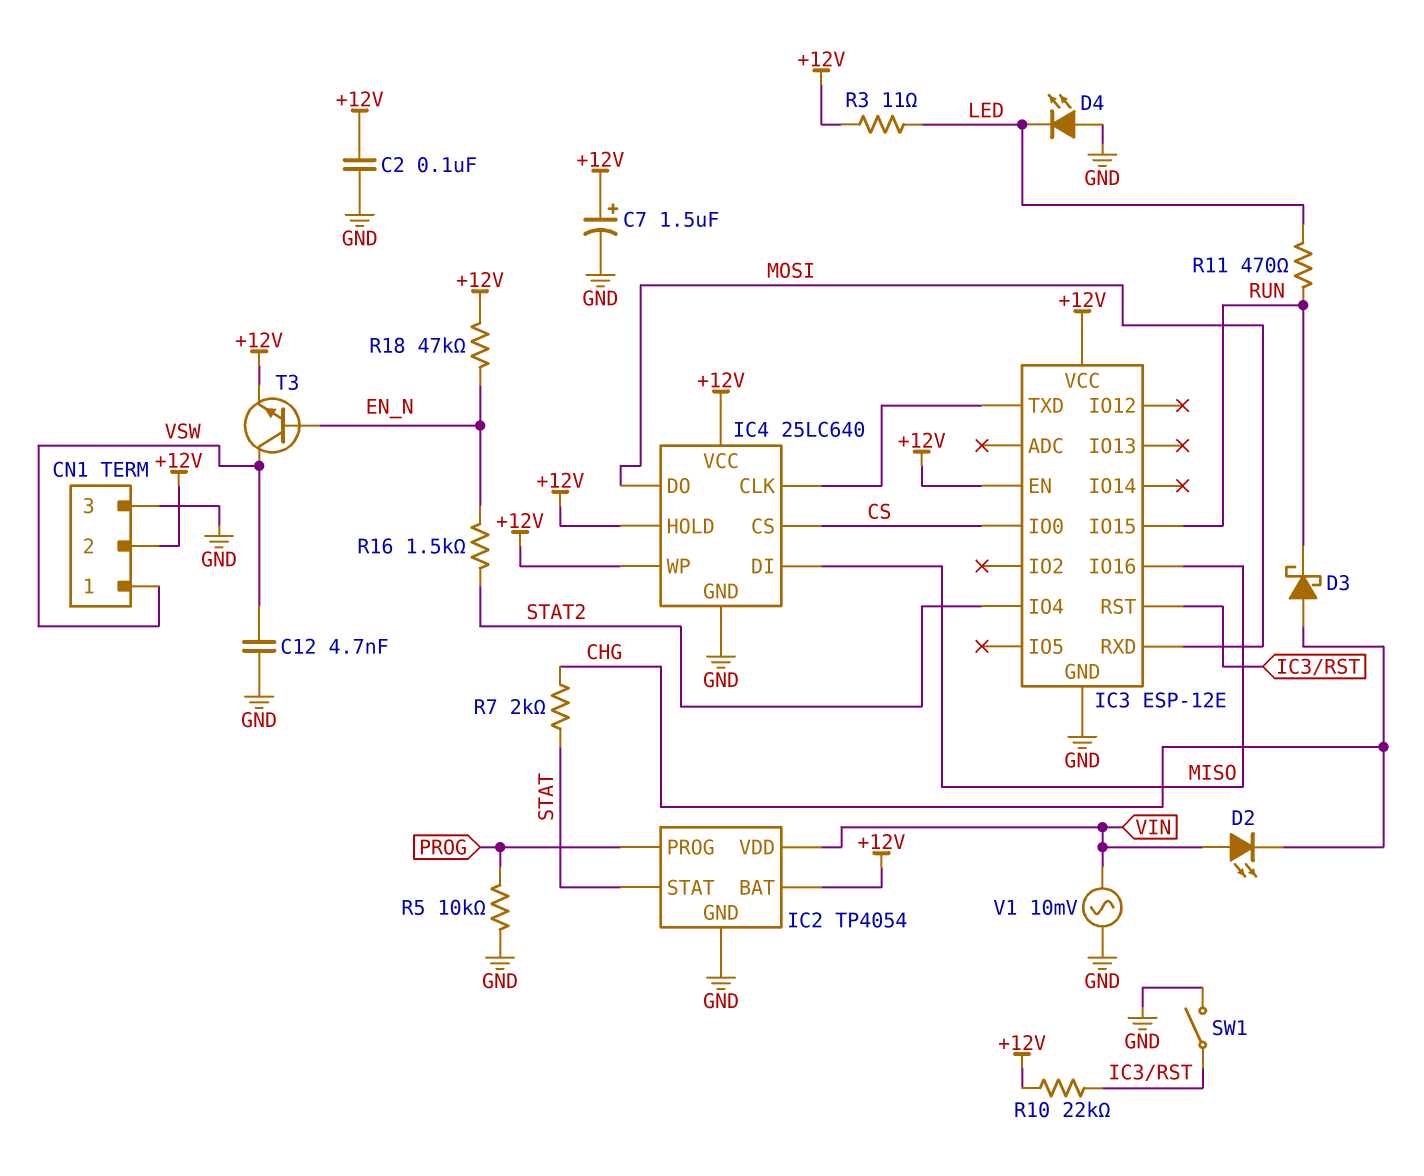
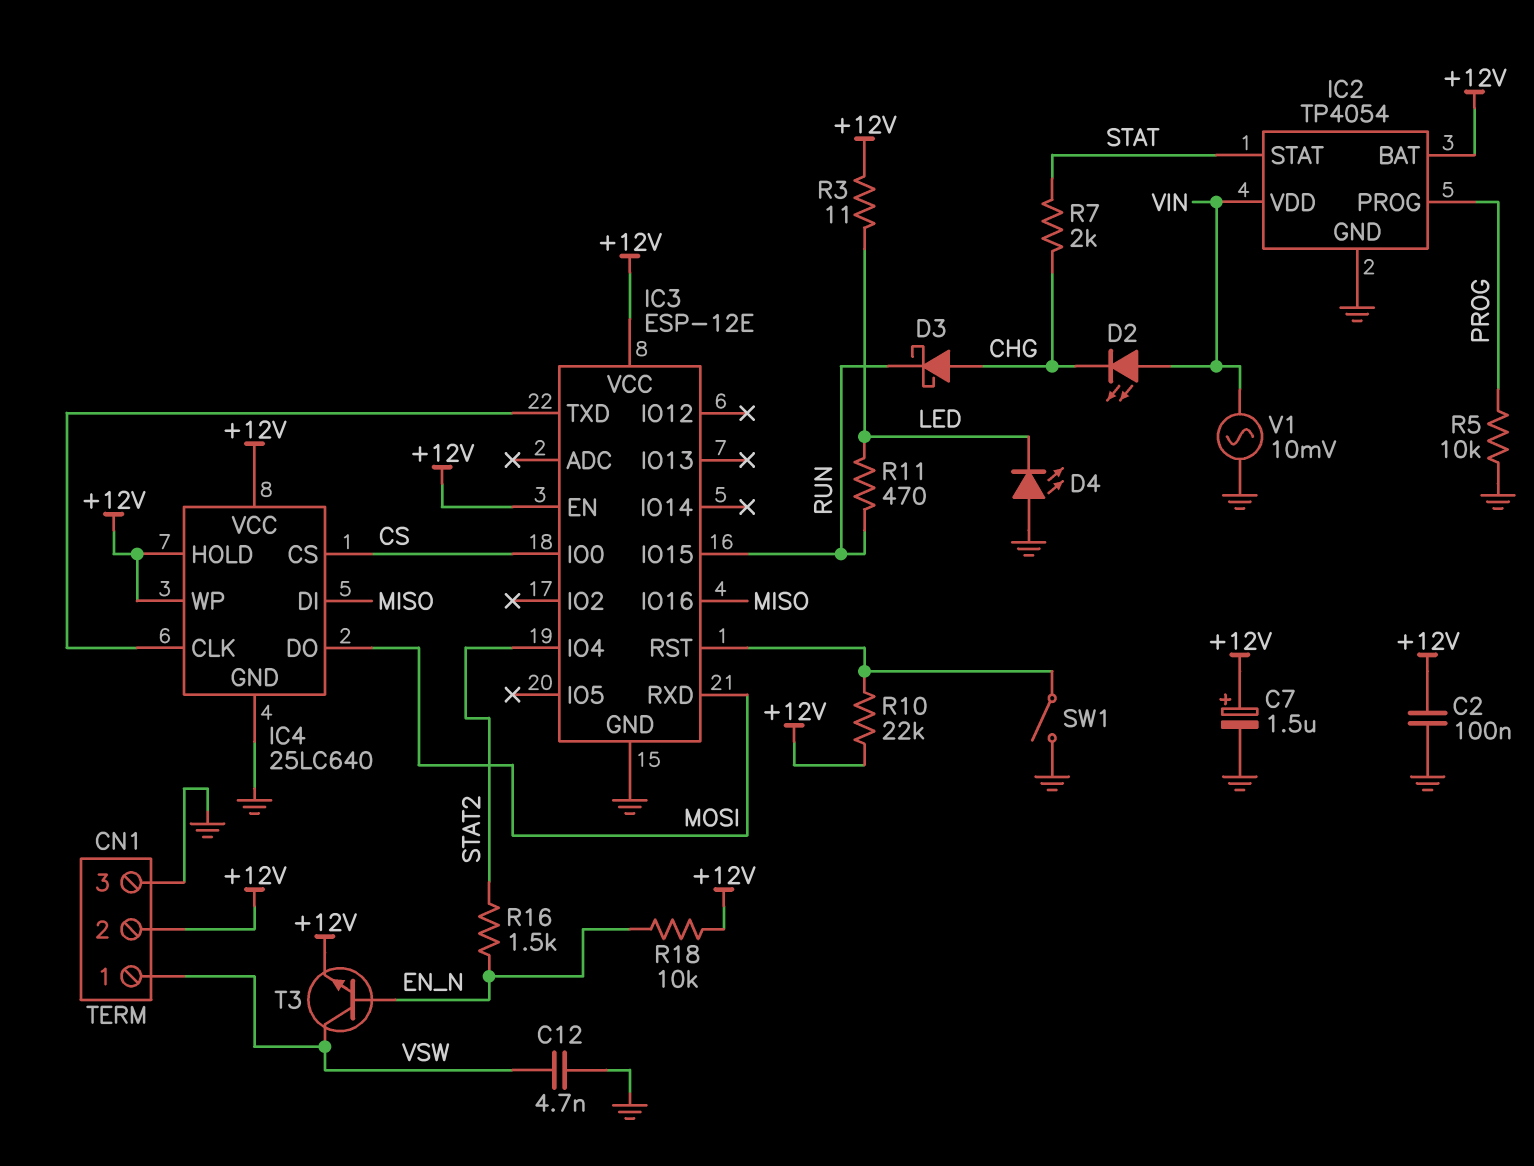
R18: 47k (+12V, EN_N) -> 10k (+12V, EN_N)

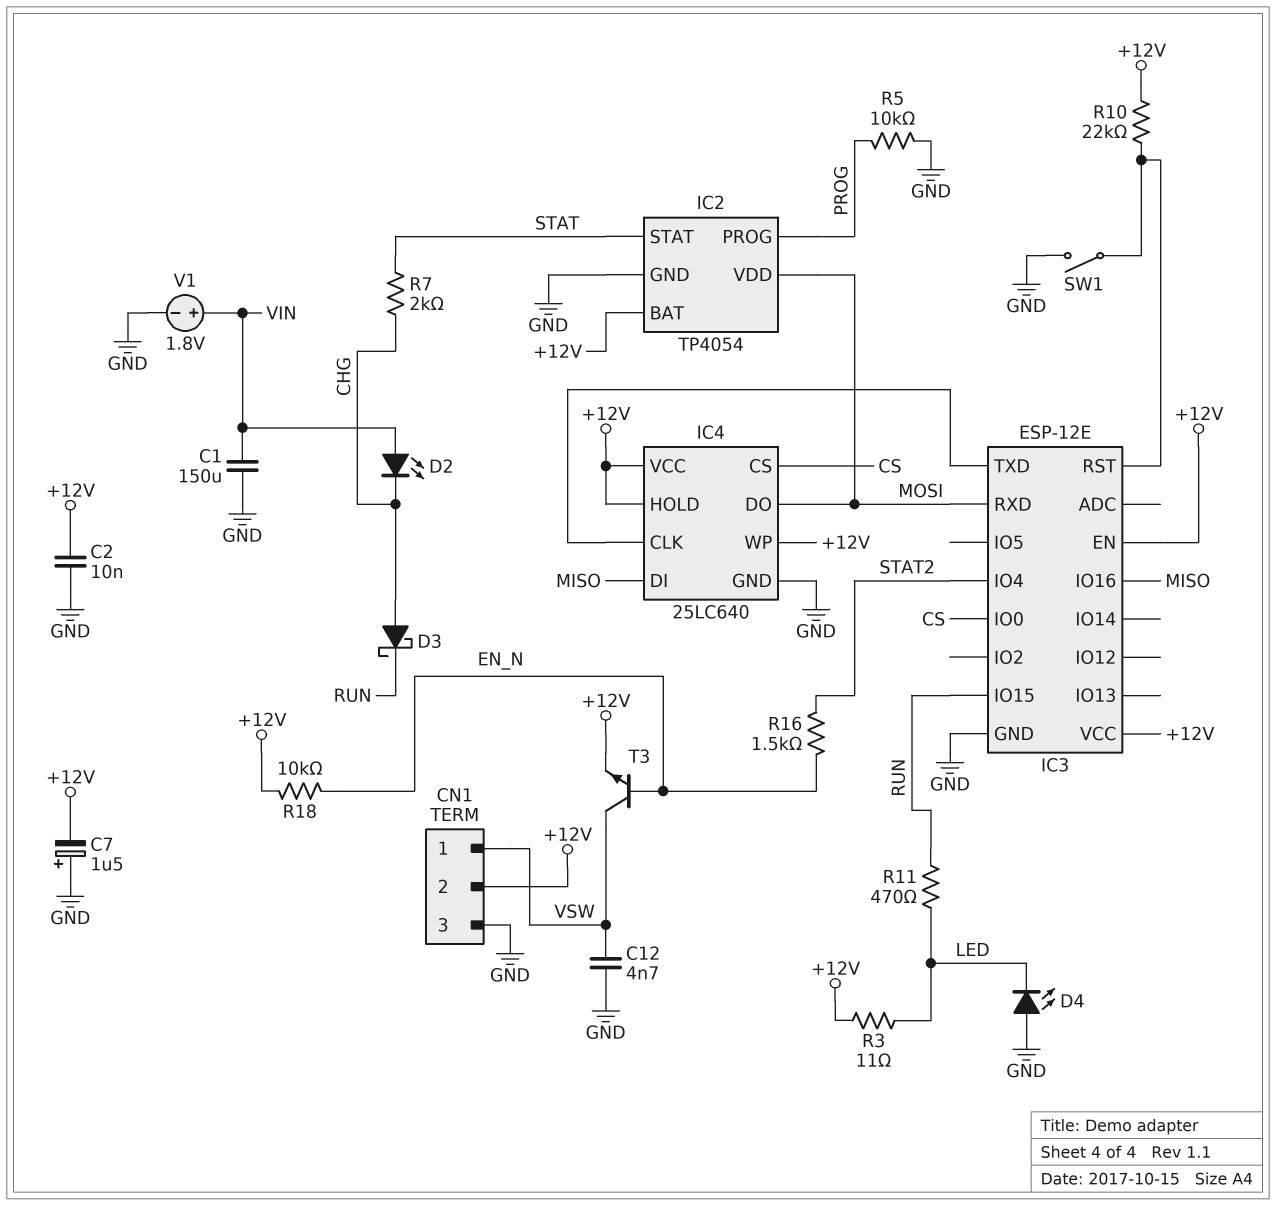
C1: none -> 150uF (GND, VIN)
C2: 100nF (+12V, GND) -> 10nF (+12V, GND)
C7: 1.5uF (plus +12V, minus GND) -> 1.5uF (plus GND, minus +12V)
IC2 pin VDD: VIN -> MOSI
V1: AC 10mV (GND, VIN) -> 1.8V (plus VIN, minus GND)

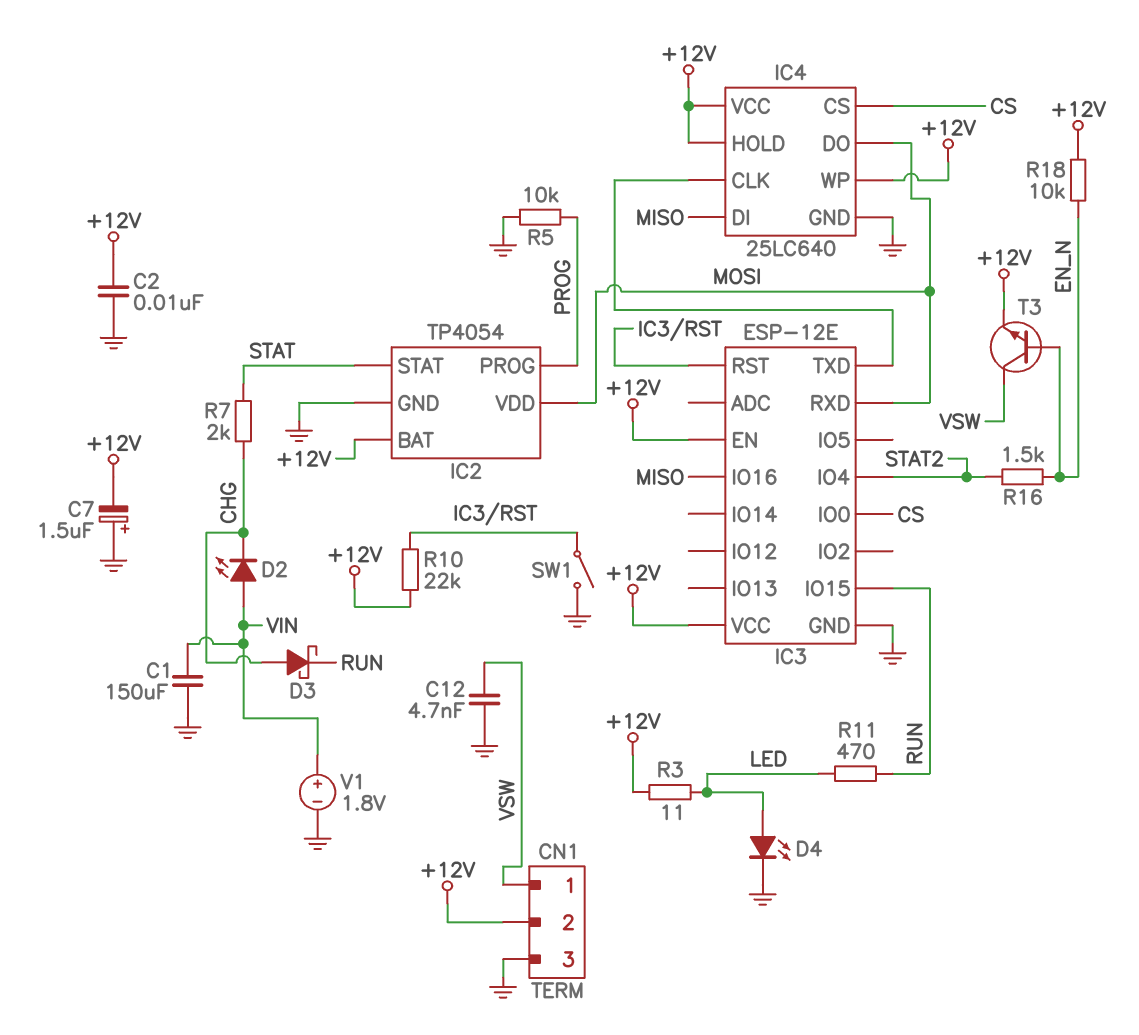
D4: LED (A GND, K LED) -> LED (A LED, K GND)

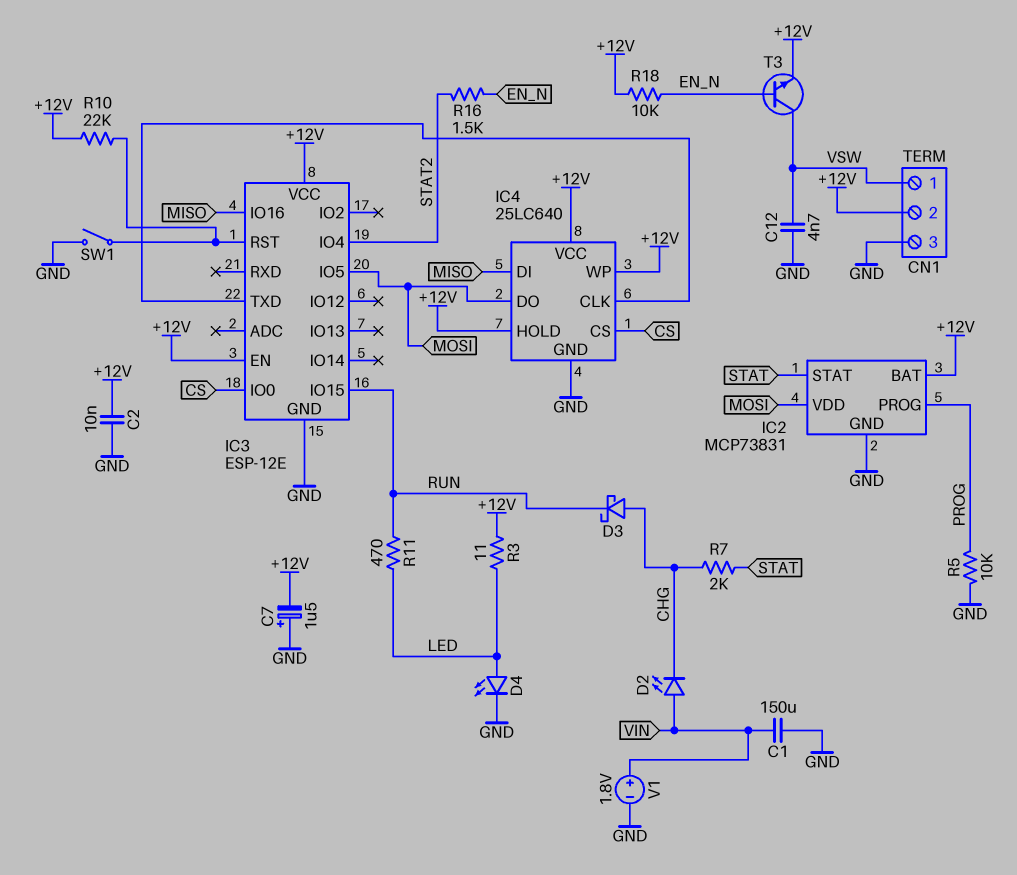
IC2: TP4054 -> MCP73831
IC3 pin IO5: none -> MOSI
IC3 pin RXD: MOSI -> none

